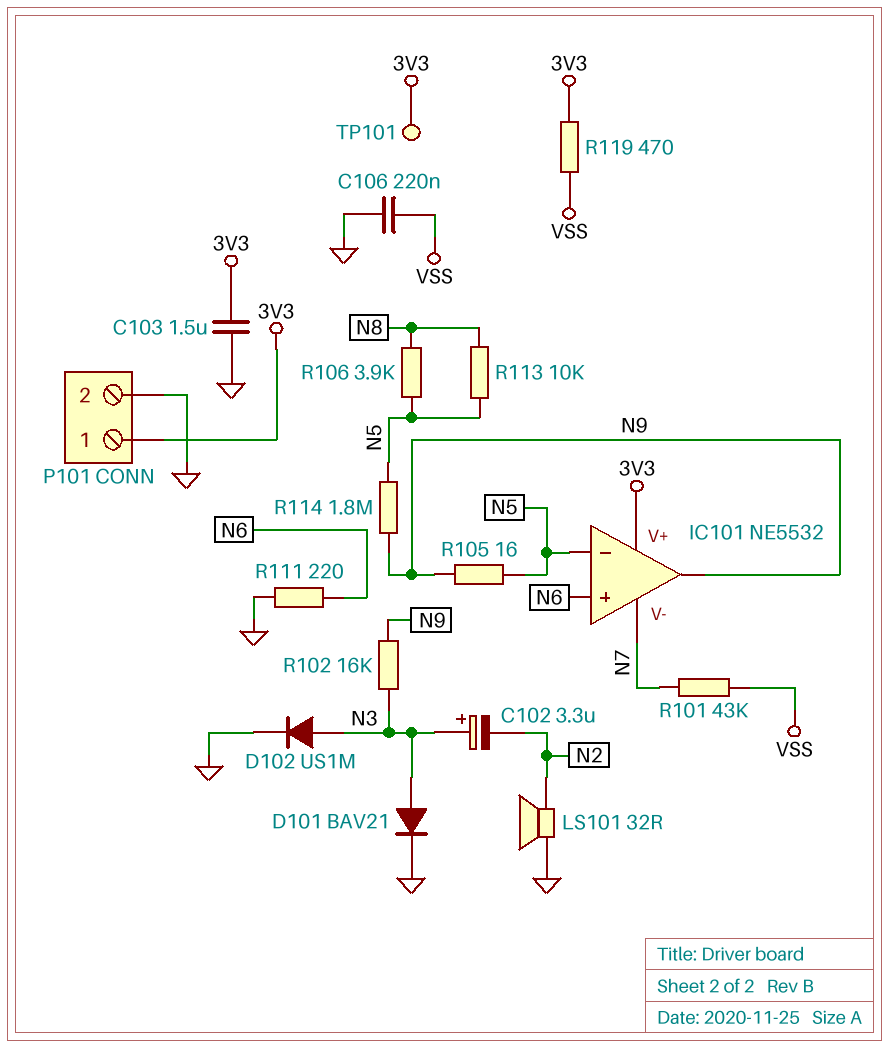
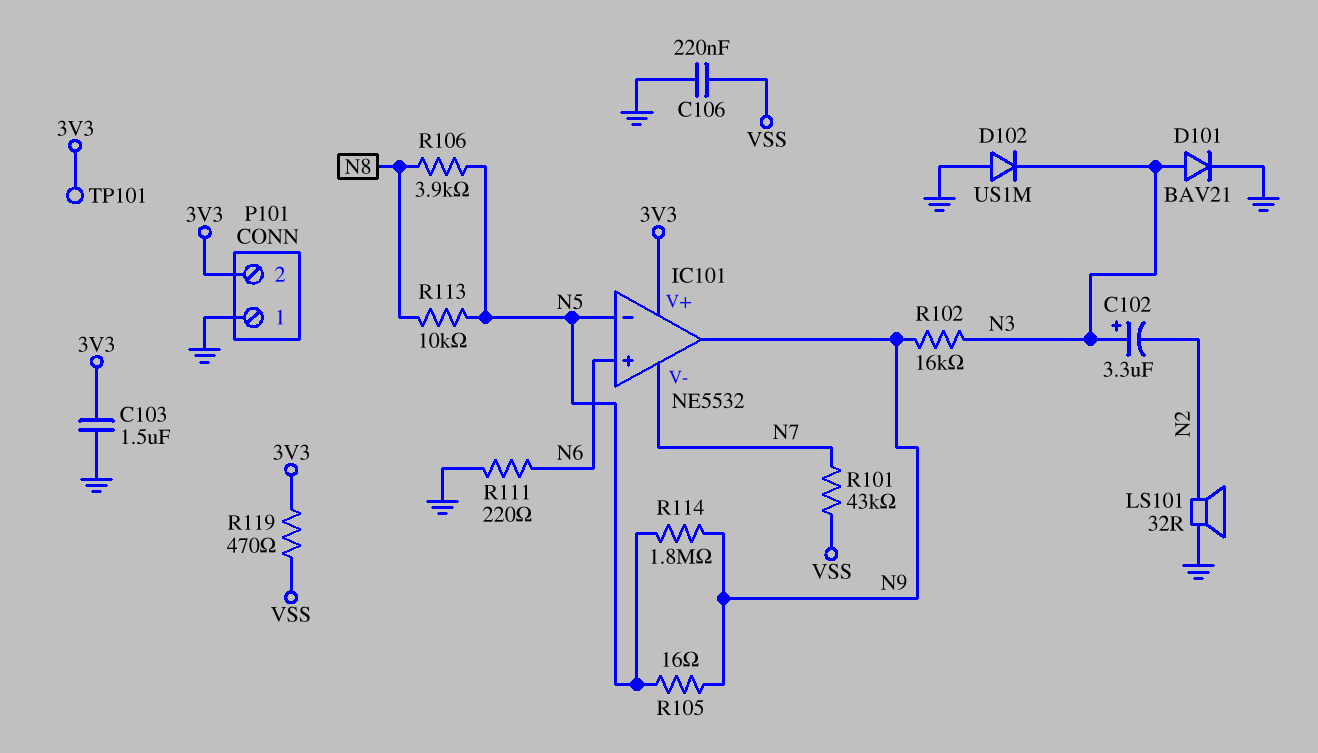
D102: diode US1M (A N3, K GND) -> diode US1M (A GND, K N3)
P101 pin 1: 3V3 -> GND
P101 pin 2: GND -> 3V3

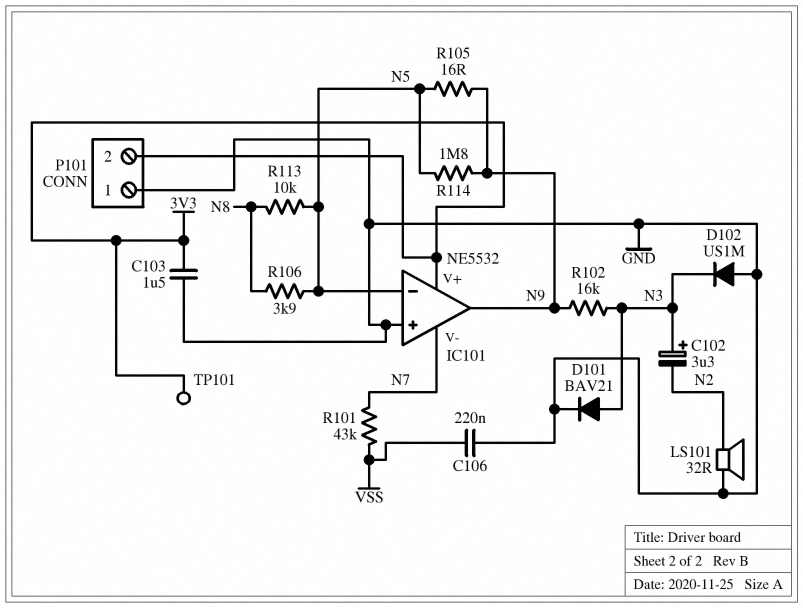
IC101 pin in+: N6 -> GND
R111: 220 (GND, N6) -> none
R119: 470 (3V3, VSS) -> none

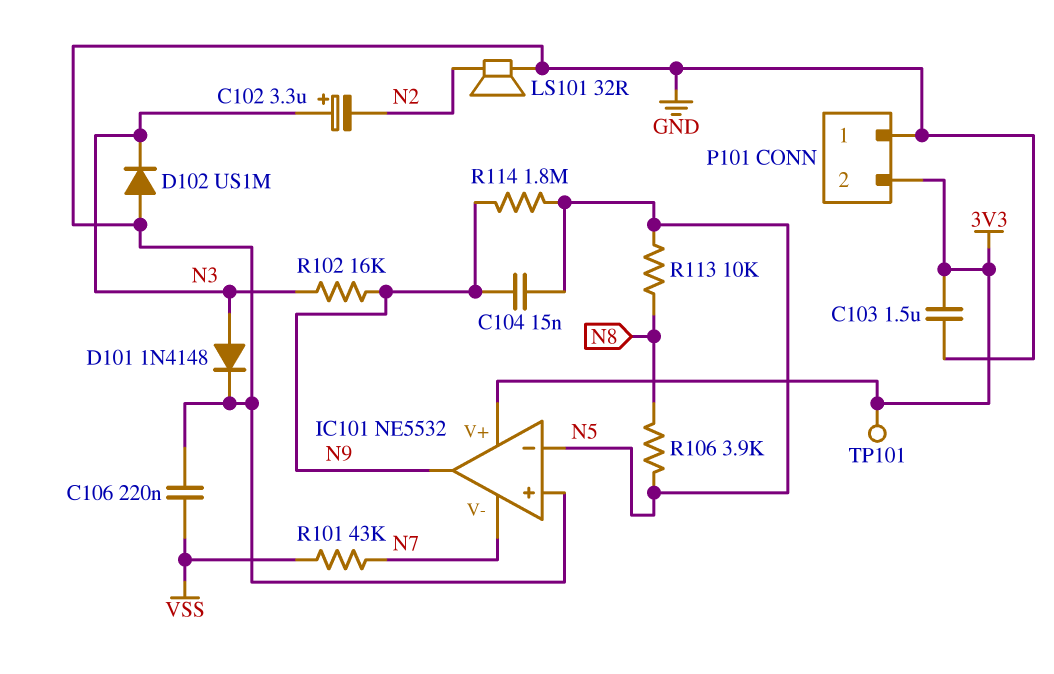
C104: none -> 15nF (N5, N9)
D101: diode BAV21 (A N3, K GND) -> diode 1N4148 (A N3, K GND)
R105: 16 (N5, N9) -> none

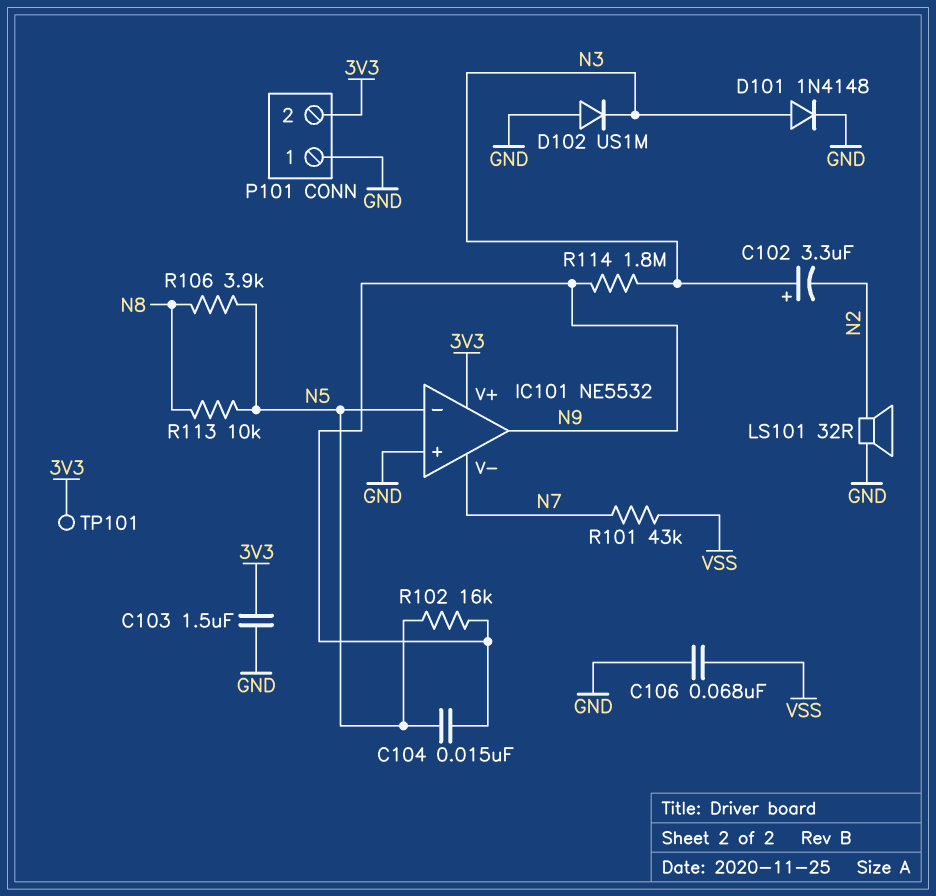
C106: 220nF (GND, VSS) -> 68nF (GND, VSS)
R102: 16k (N3, N9) -> 16k (N5, N9)
R114: 1.8M (N5, N9) -> 1.8M (N3, N9)

